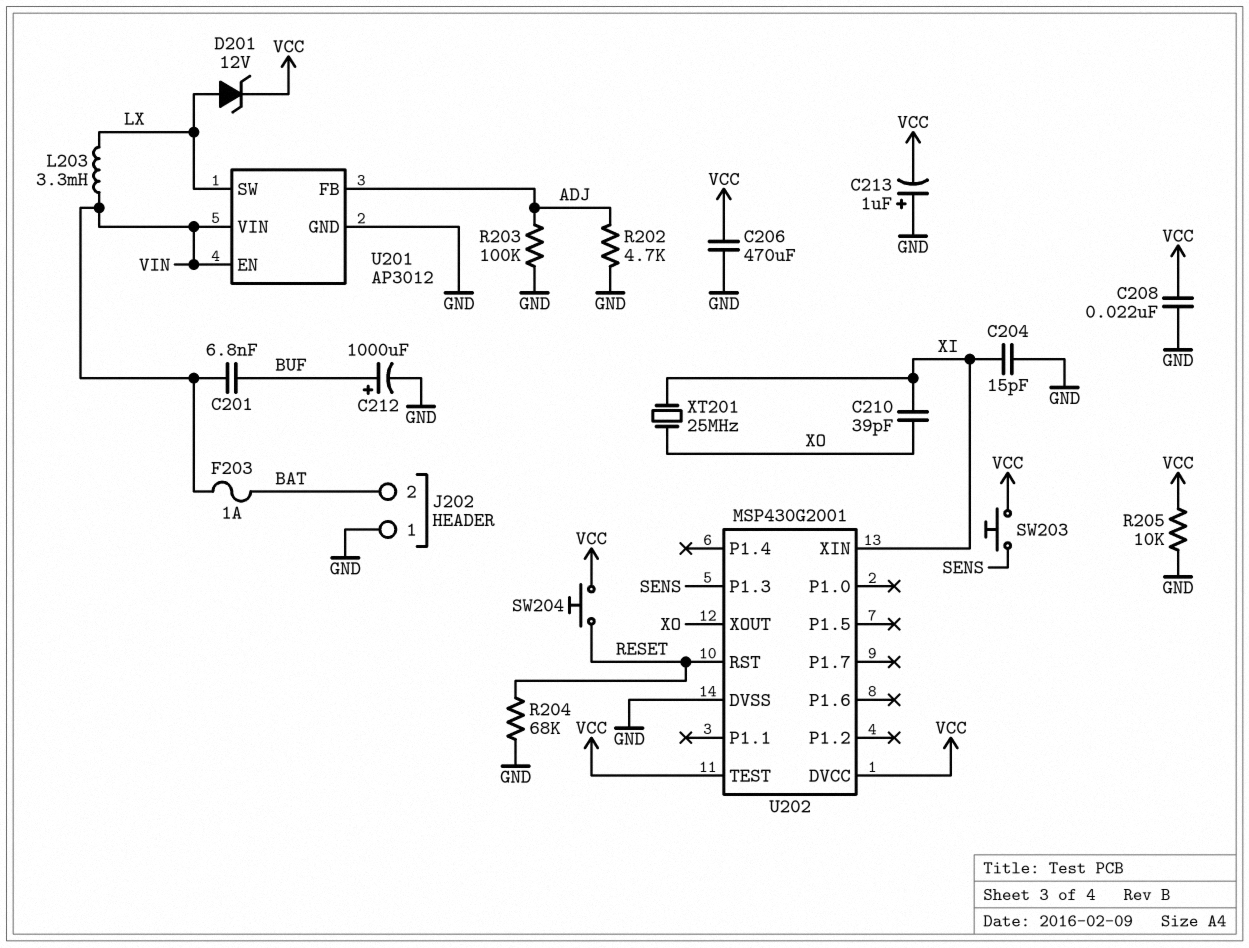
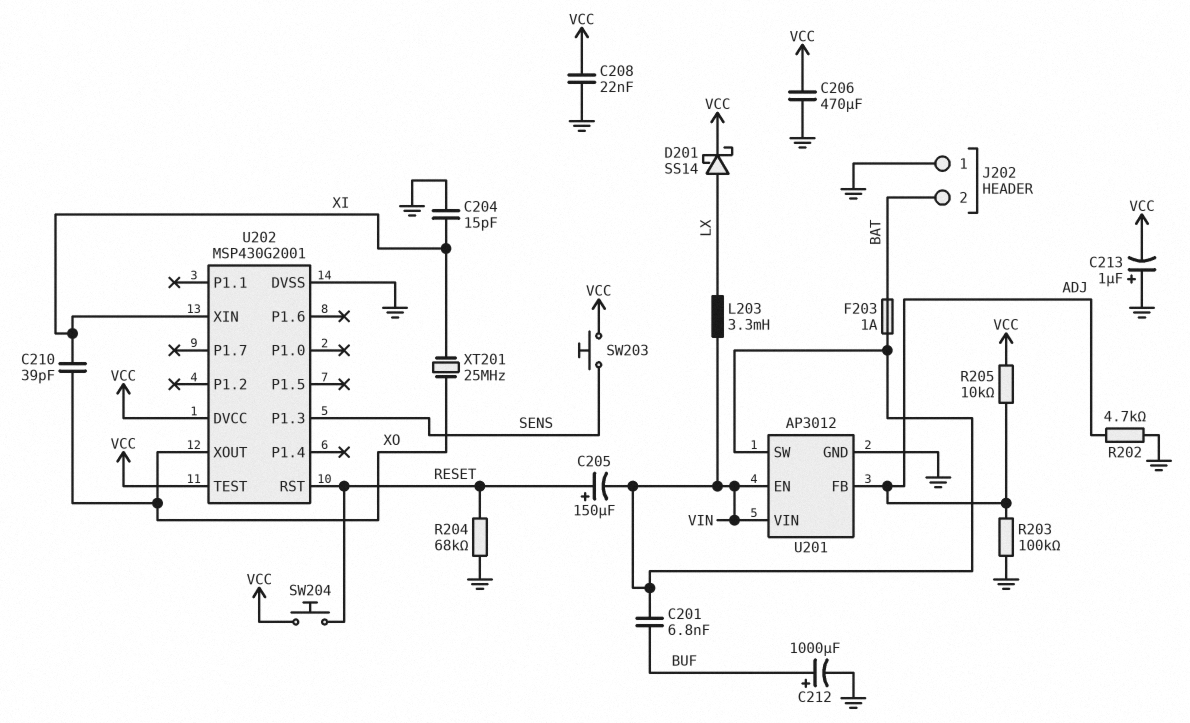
C205: none -> 150uF (plus RESET, minus VIN)
D201: zener 12V (A LX, K VCC) -> schottky SS14 (A LX, K VCC)
R205: 10k (GND, VCC) -> 10k (ADJ, VCC)
U201 pin SW: LX -> VIN

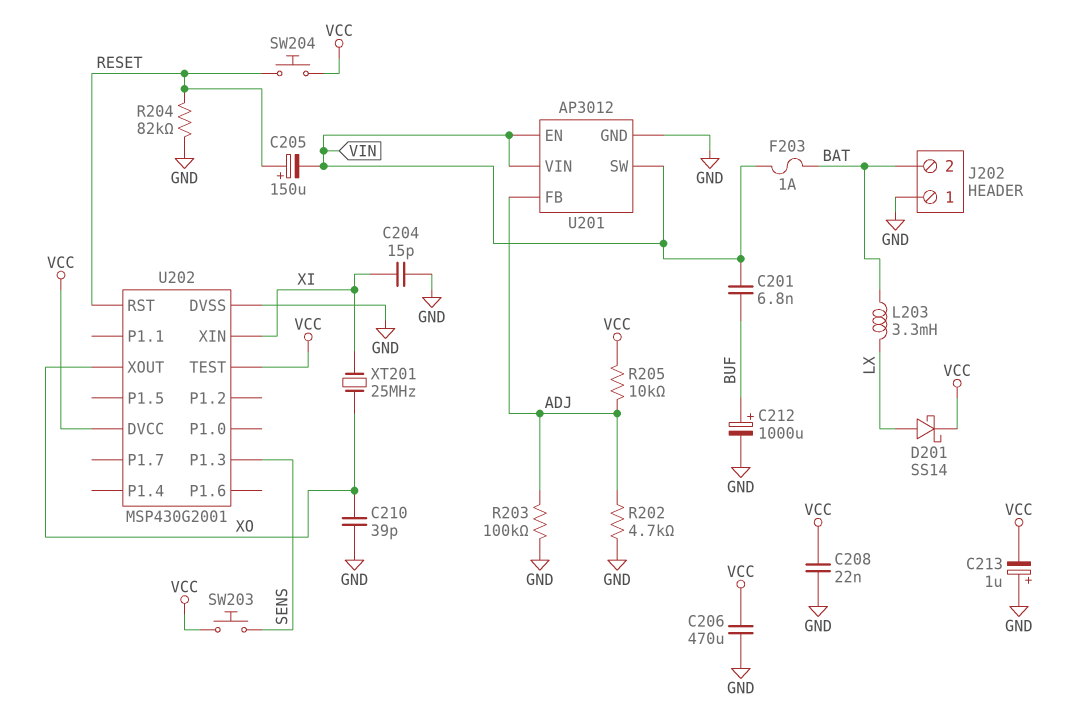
C210: 39pF (XI, XO) -> 39pF (GND, XO)
L203: 3.3mH (LX, VIN) -> 3.3mH (BAT, LX)
R204: 68k (GND, RESET) -> 82k (GND, RESET)

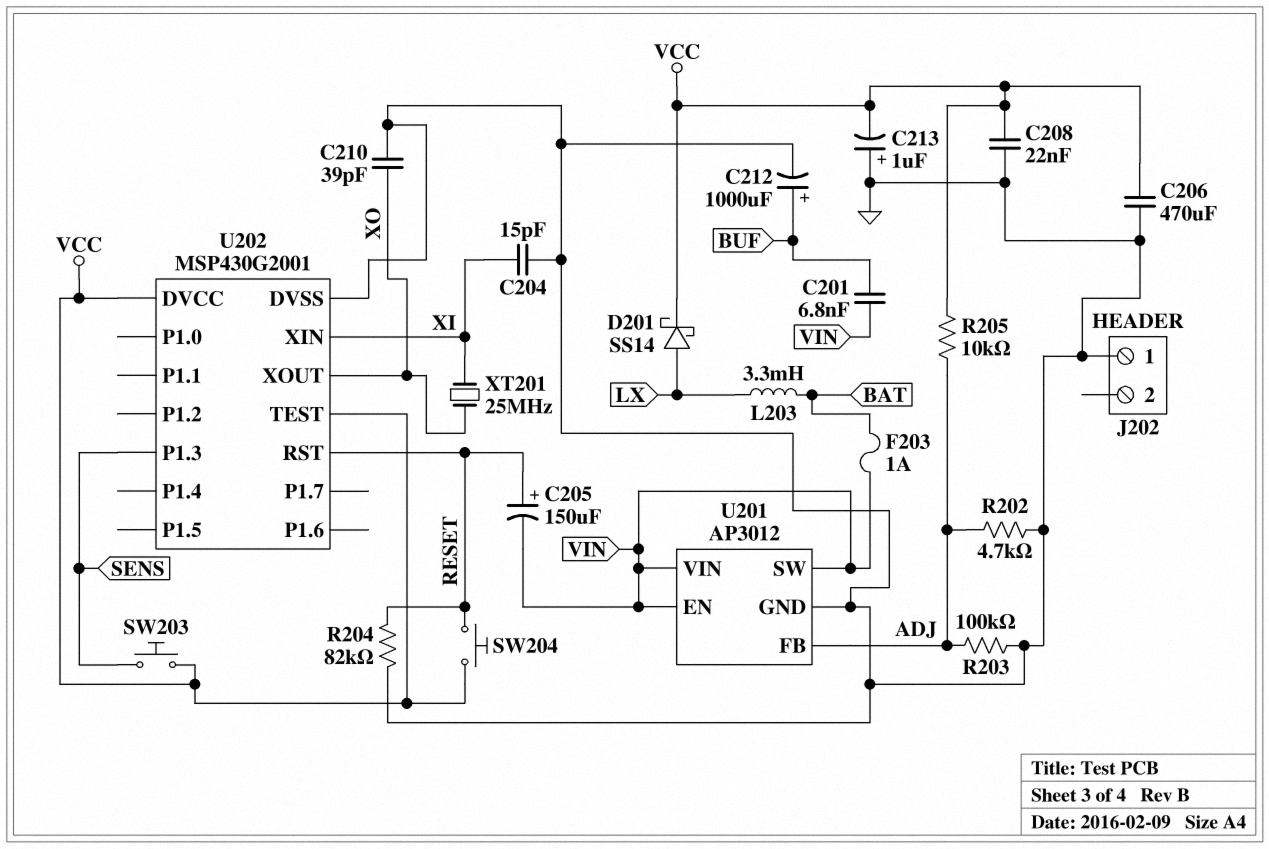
J202 pin 2: BAT -> none

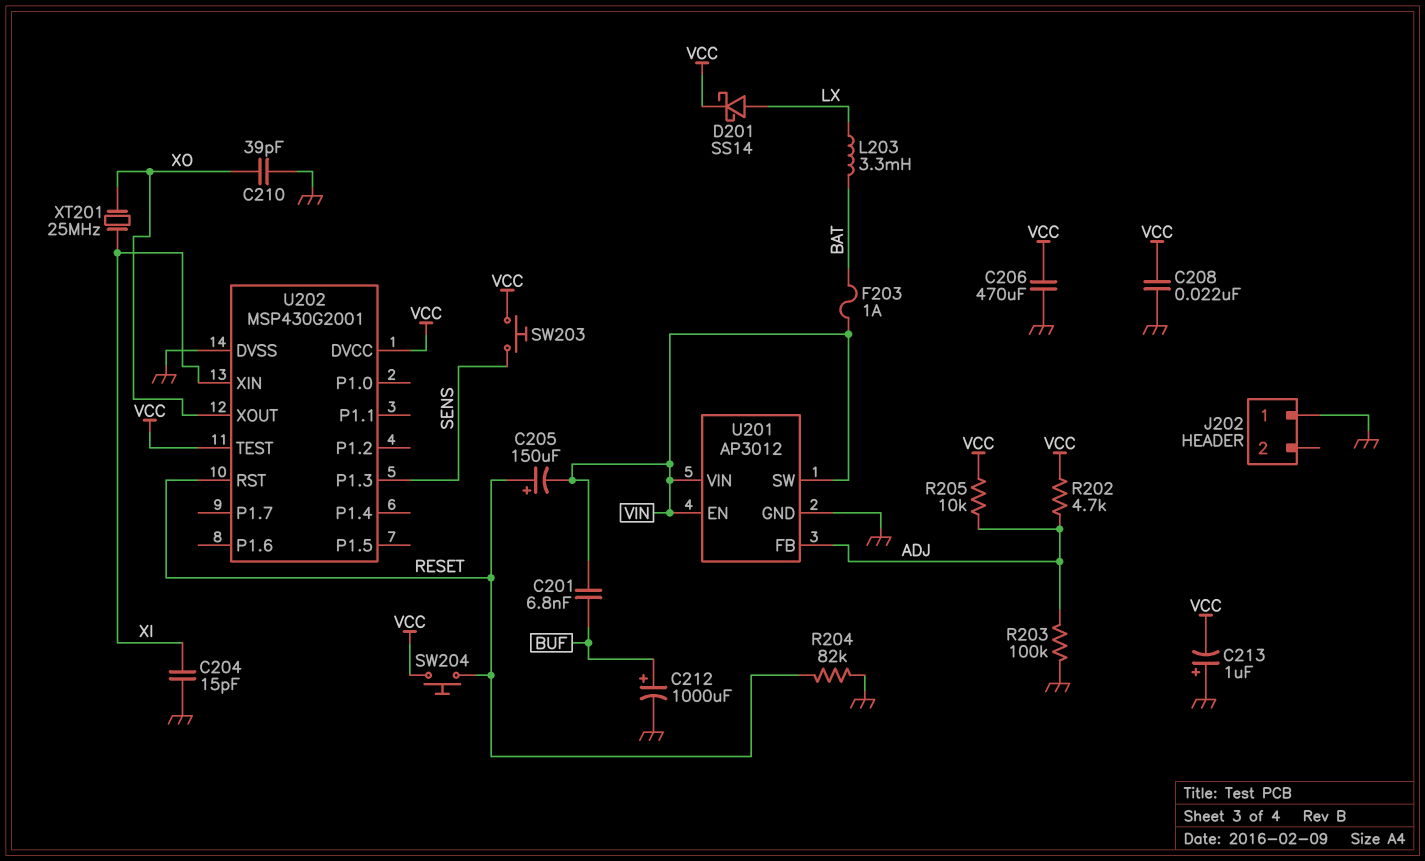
R202: 4.7k (ADJ, GND) -> 4.7k (ADJ, VCC)

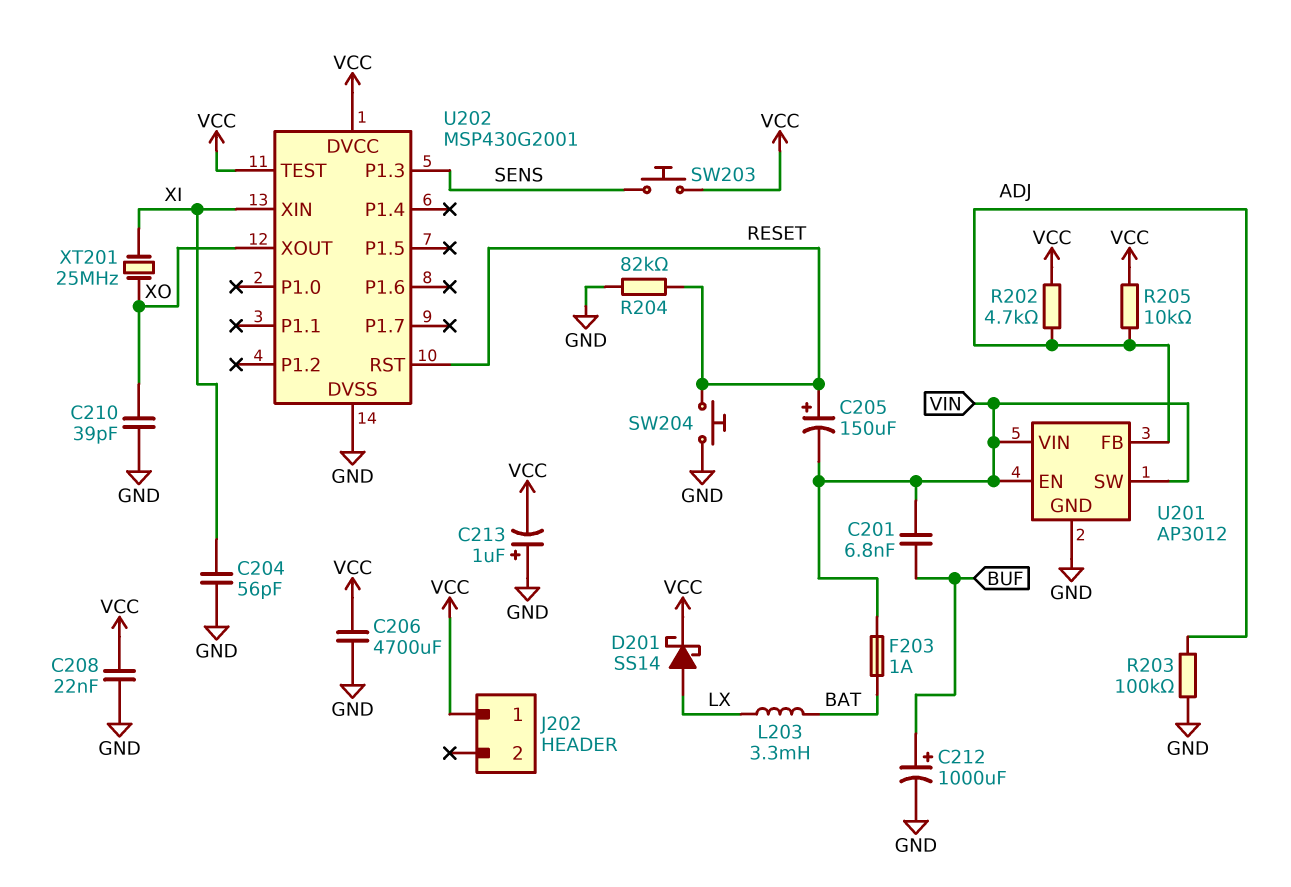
C204: 15pF (GND, XI) -> 56pF (GND, XI)
C206: 470uF (GND, VCC) -> 4700uF (GND, VCC)
J202 pin 1: GND -> VCC
SW204: button (RESET, VCC) -> button (GND, RESET)

